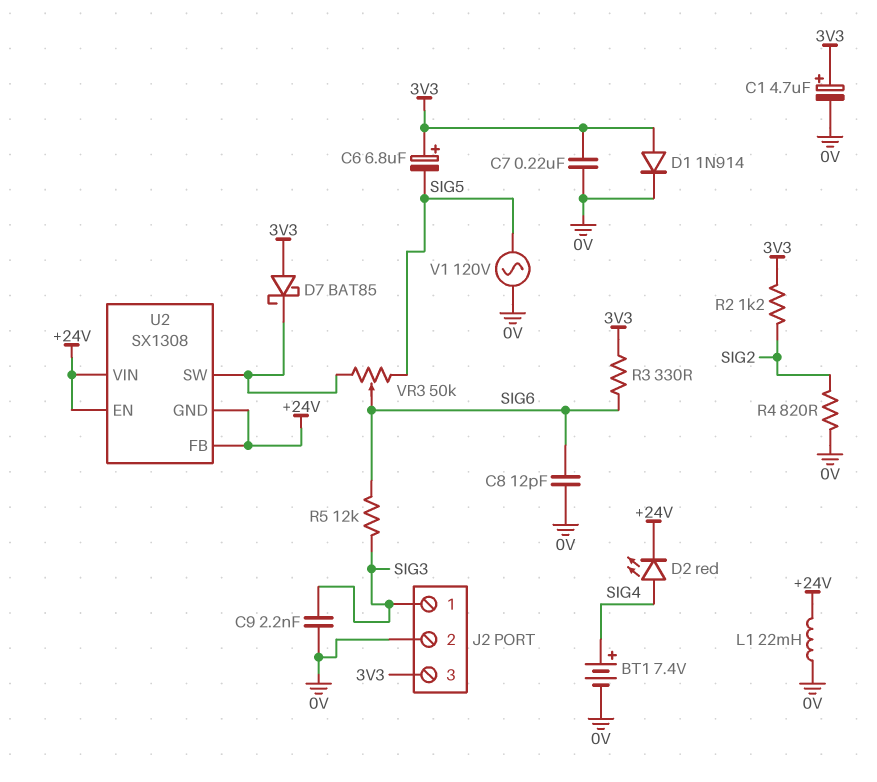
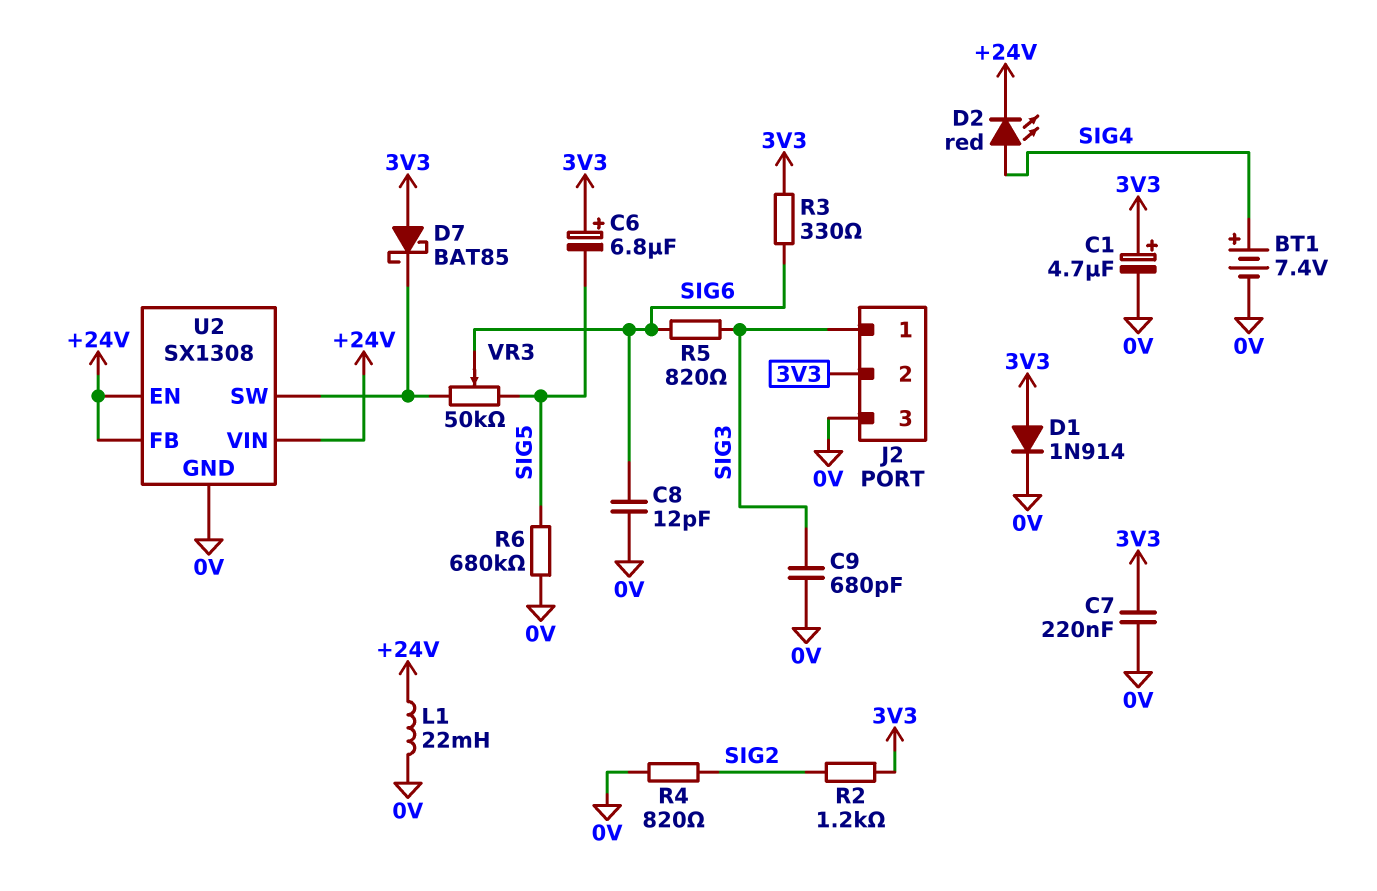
C9: 2.2nF (0V, SIG3) -> 680pF (0V, SIG3)
J2 pin 2: 0V -> 3V3
J2 pin 3: 3V3 -> 0V
R5: 12k (SIG3, SIG6) -> 820 (SIG3, SIG6)
R6: none -> 680k (0V, SIG5)
U2 pin GND: +24V -> 0V
V1: AC 120V (0V, SIG5) -> none

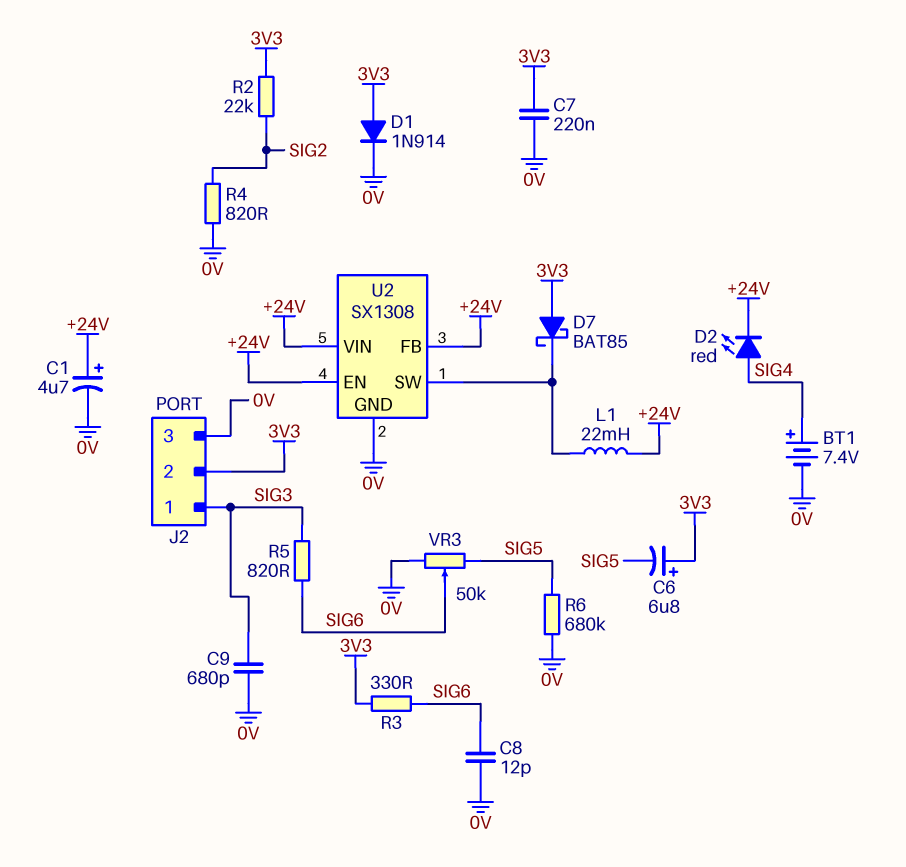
C1: 4.7uF (plus 3V3, minus 0V) -> 4.7uF (plus +24V, minus 0V)
L1: 22mH (+24V, 0V) -> 22mH (+24V, U2/SW)
R2: 1.2k (3V3, SIG2) -> 22k (3V3, SIG2)
VR3: 50k (SIG5, U2/SW, wiper SIG6) -> 50k (0V, SIG5, wiper SIG6)

